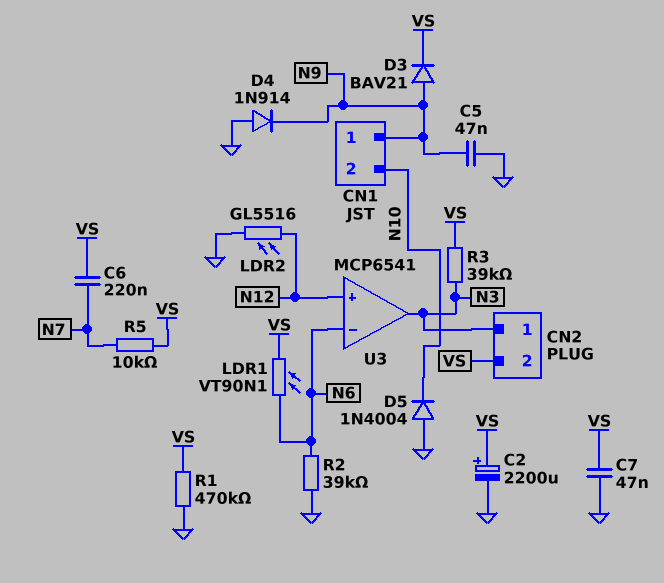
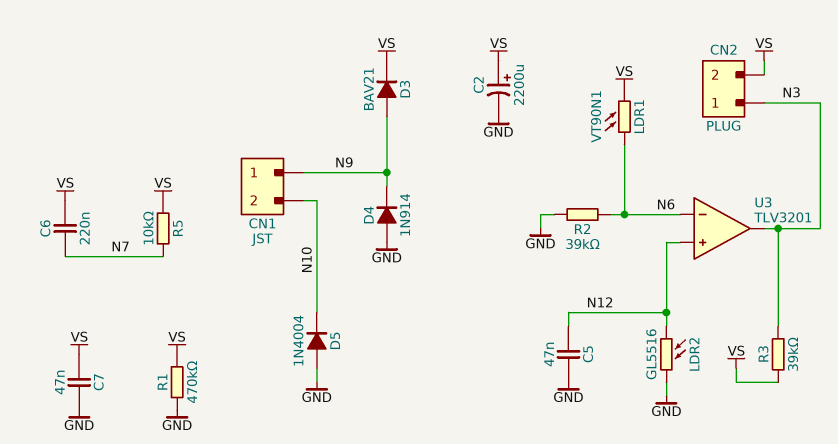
C5: 47nF (GND, N9) -> 47nF (GND, N12)
U3: MCP6541 -> TLV3201

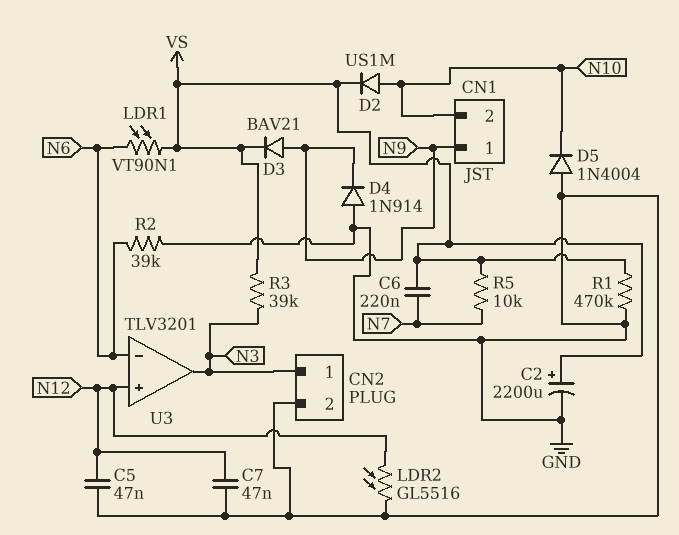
C7: 47nF (GND, VS) -> 47nF (GND, N12)
CN2 pin 2: VS -> GND
D2: none -> diode US1M (A N10, K VS)

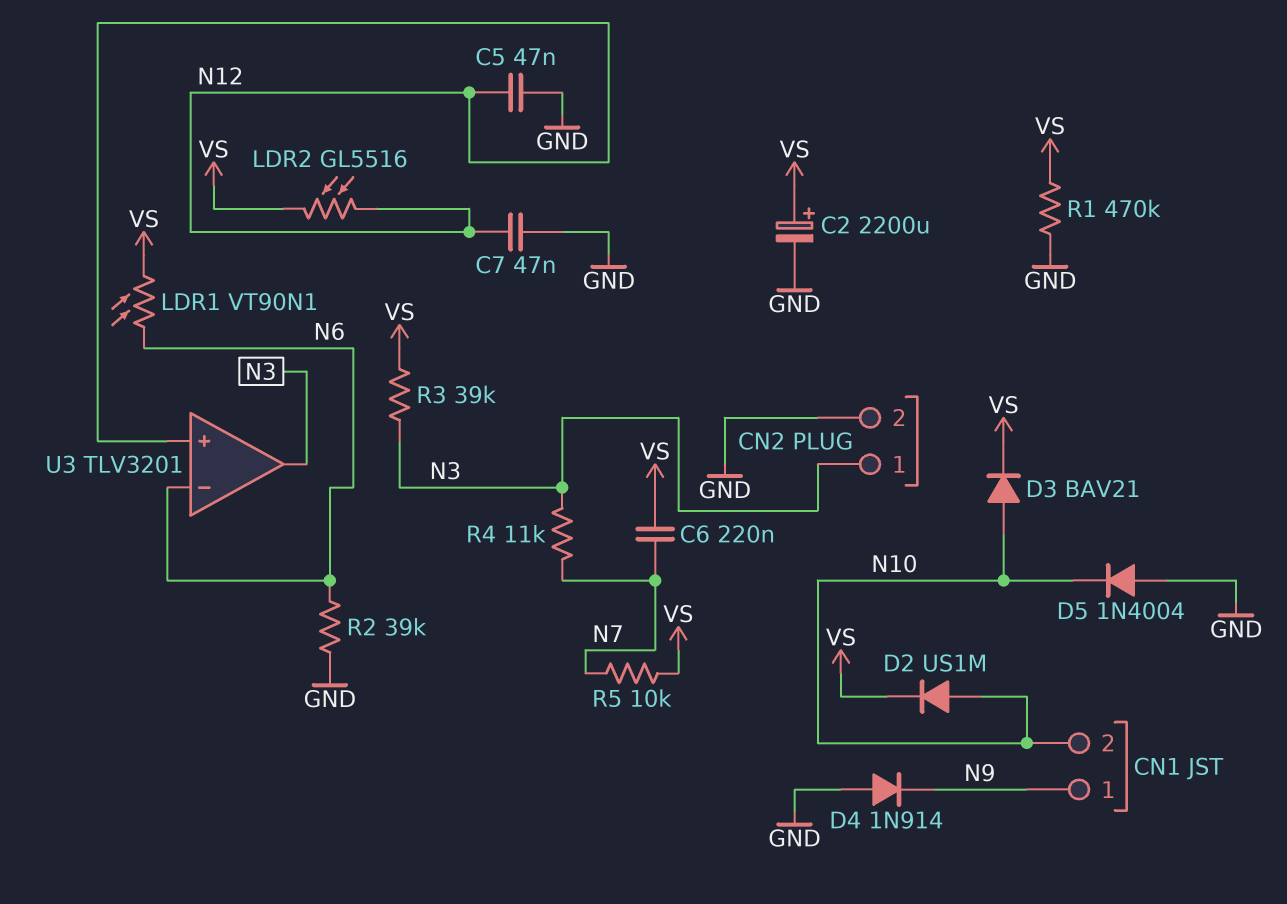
D3: diode BAV21 (A N9, K VS) -> diode BAV21 (A N10, K VS)
LDR2: GL5516 (GND, N12) -> GL5516 (N12, VS)
R4: none -> 11k (N3, N7)

